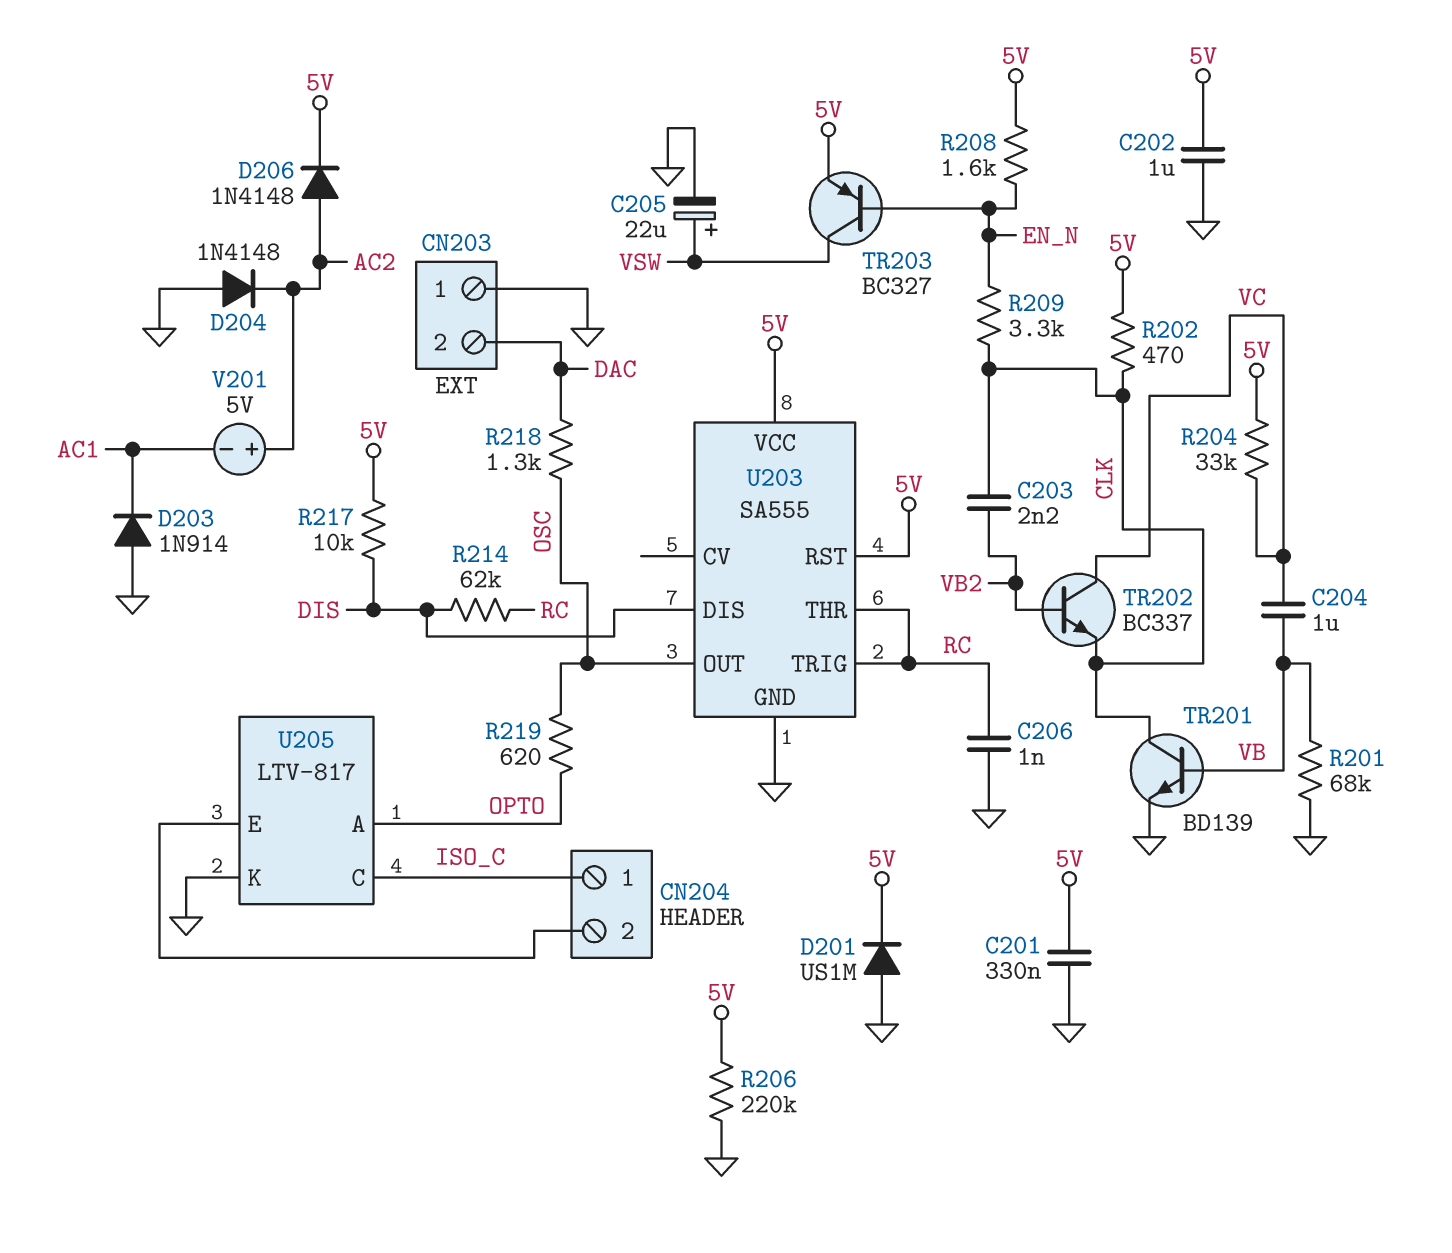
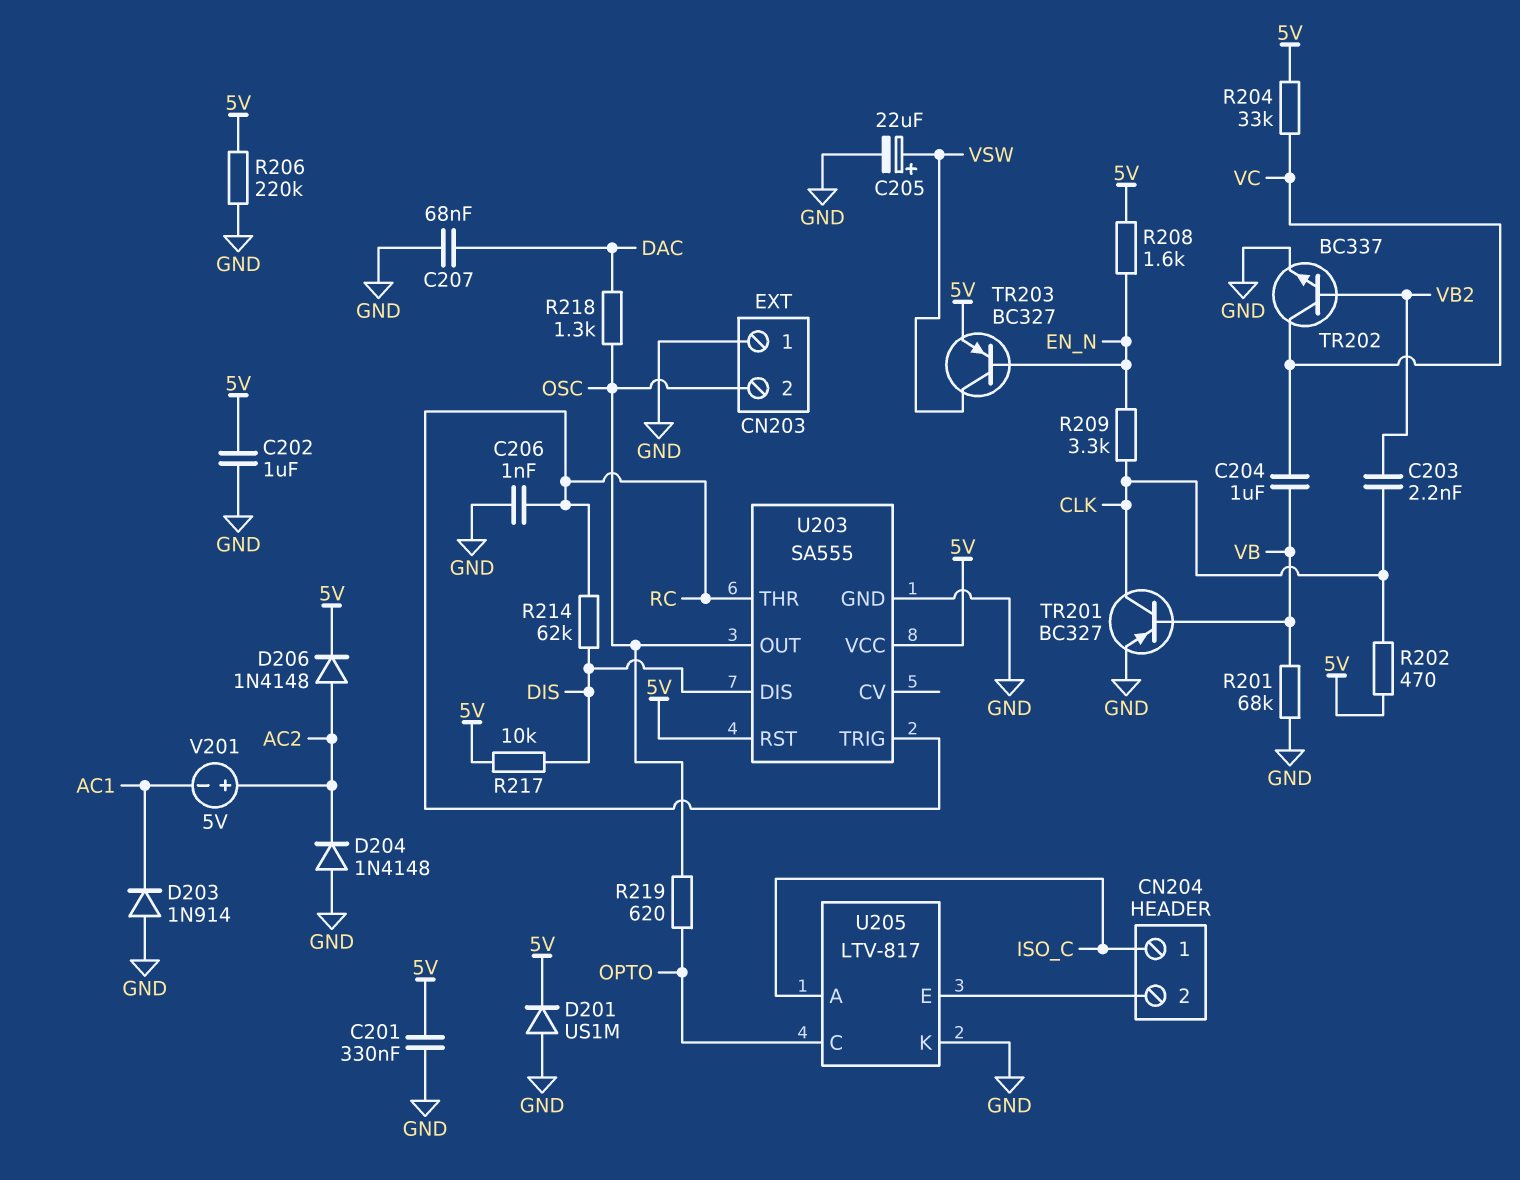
C207: none -> 68nF (DAC, GND)
CN203 pin 2: DAC -> OSC
TR201: NPN BD139 (B VB, C CLK, E GND) -> PNP BC327 (B VB, C CLK, E GND)
TR202: NPN BC337 (B VB2, C VC, E CLK) -> NPN BC337 (B VB2, C VC, E GND)
U205 pin A: OPTO -> ISO_C
U205 pin C: ISO_C -> OPTO

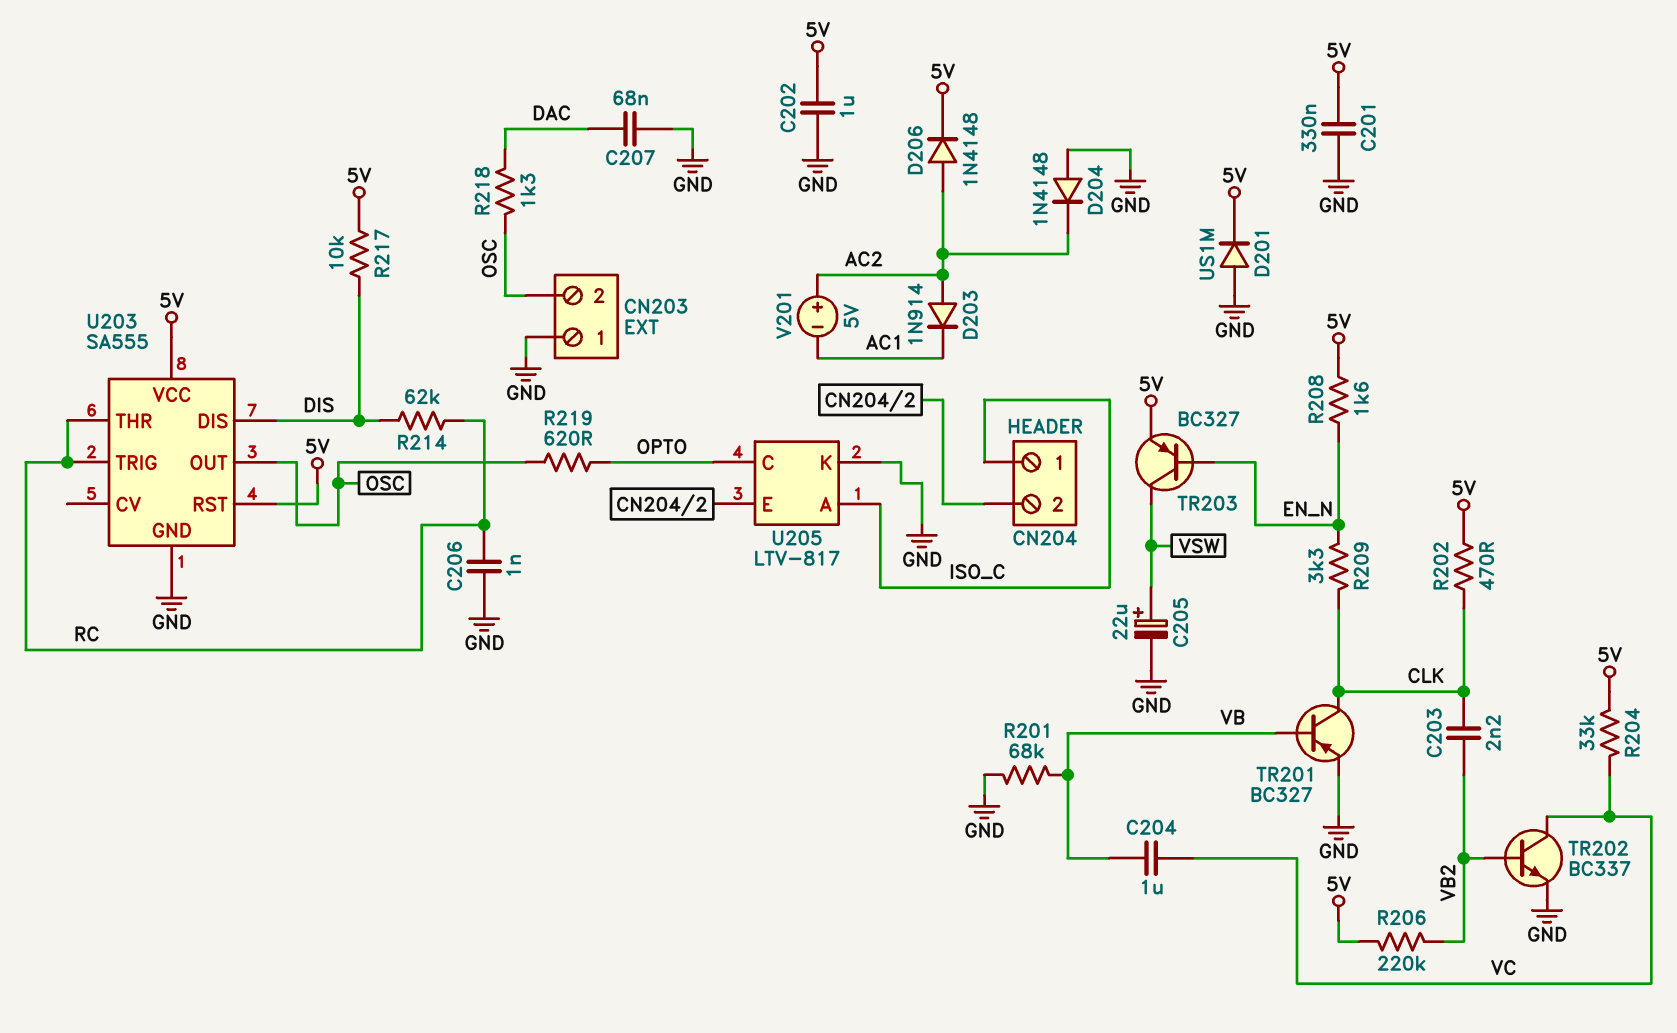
D203: diode 1N914 (A GND, K AC1) -> diode 1N914 (A AC2, K AC1)
R206: 220k (5V, GND) -> 220k (5V, VB2)

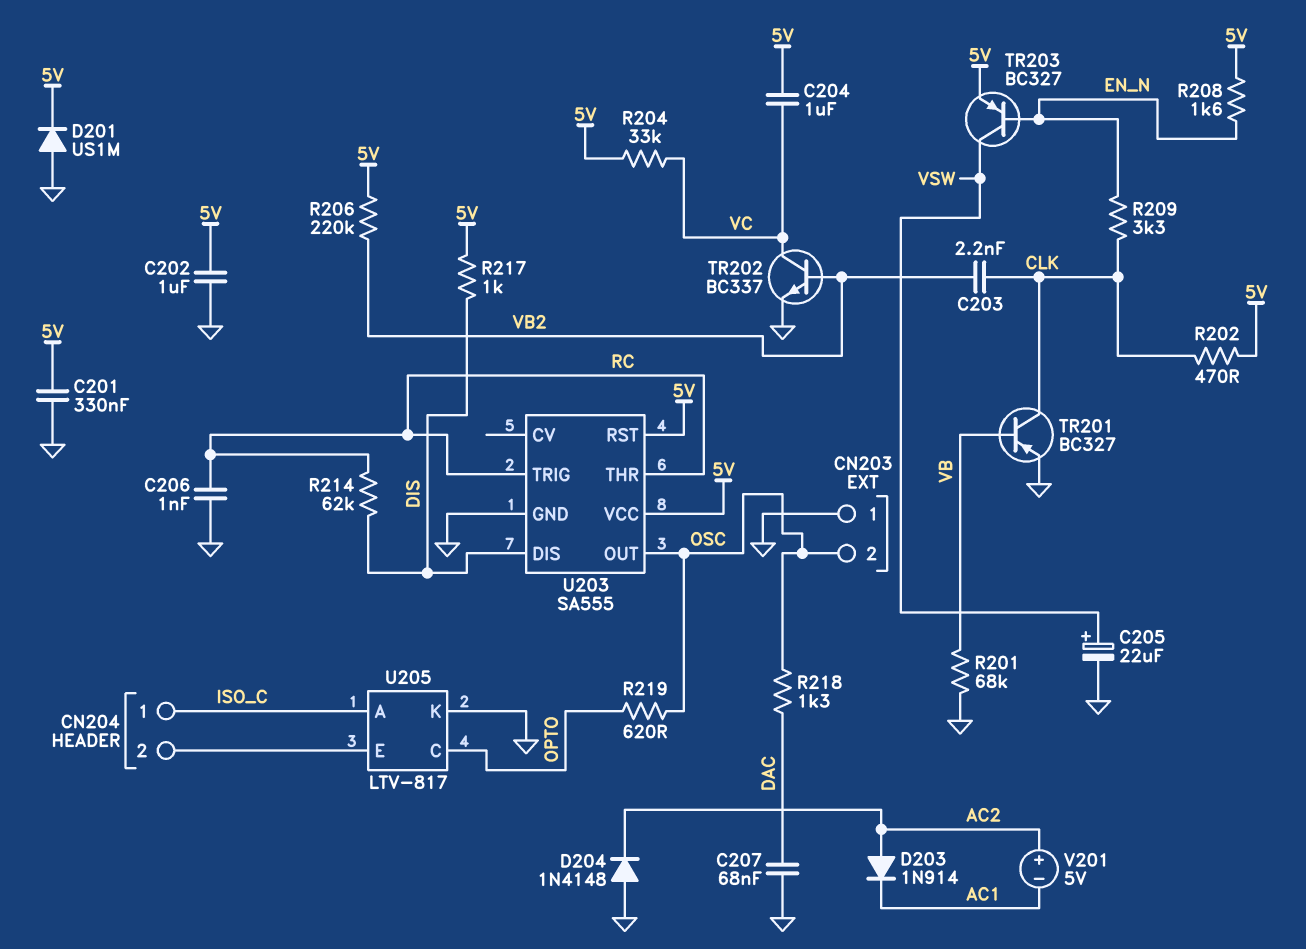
C204: 1uF (VB, VC) -> 1uF (5V, VC)
D206: diode 1N4148 (A AC2, K 5V) -> none
R217: 10k (5V, DIS) -> 1k (5V, DIS)

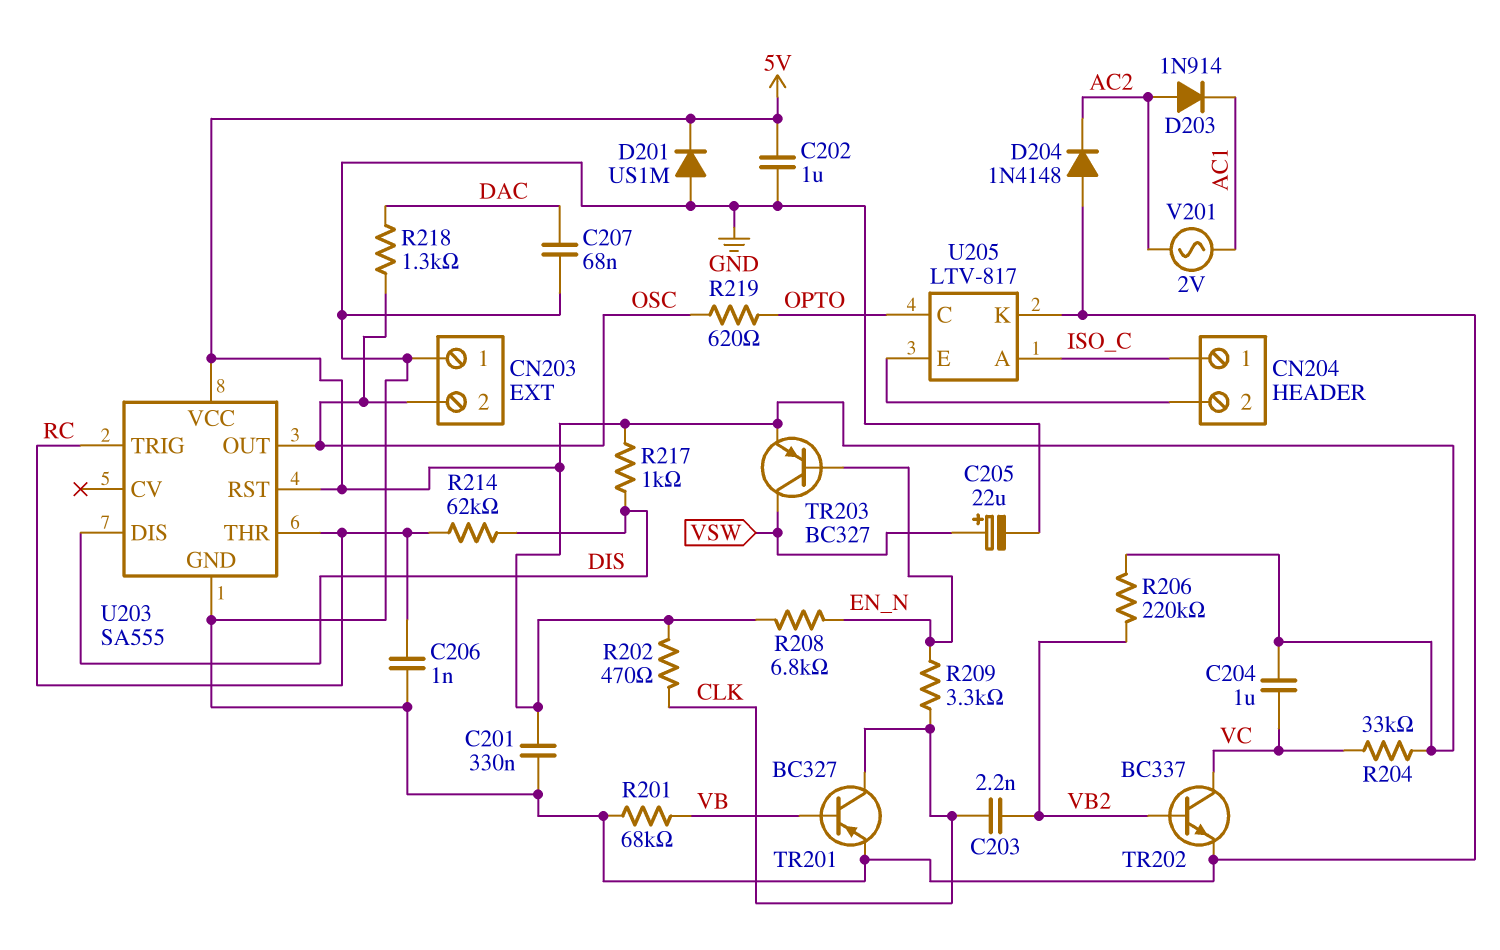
R208: 1.6k (5V, EN_N) -> 6.8k (5V, EN_N)
V201: 5V (plus AC2, minus AC1) -> AC 2V (AC1, AC2)

